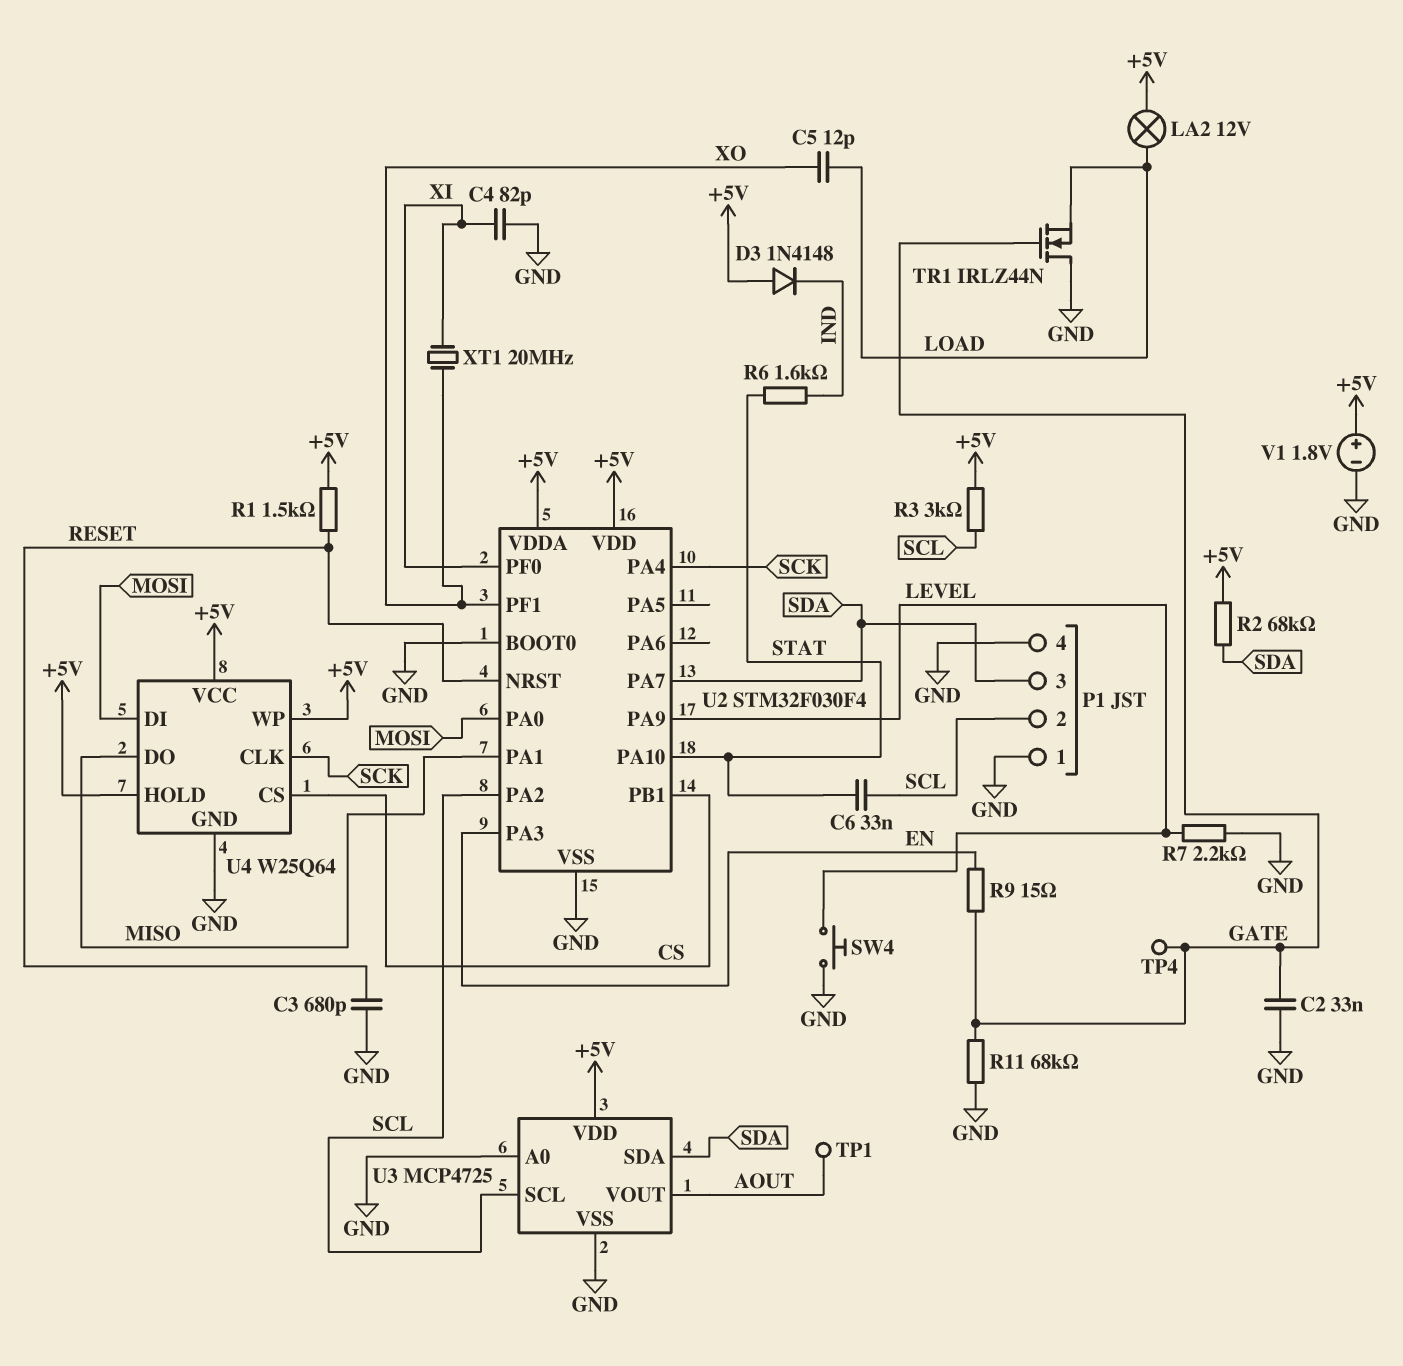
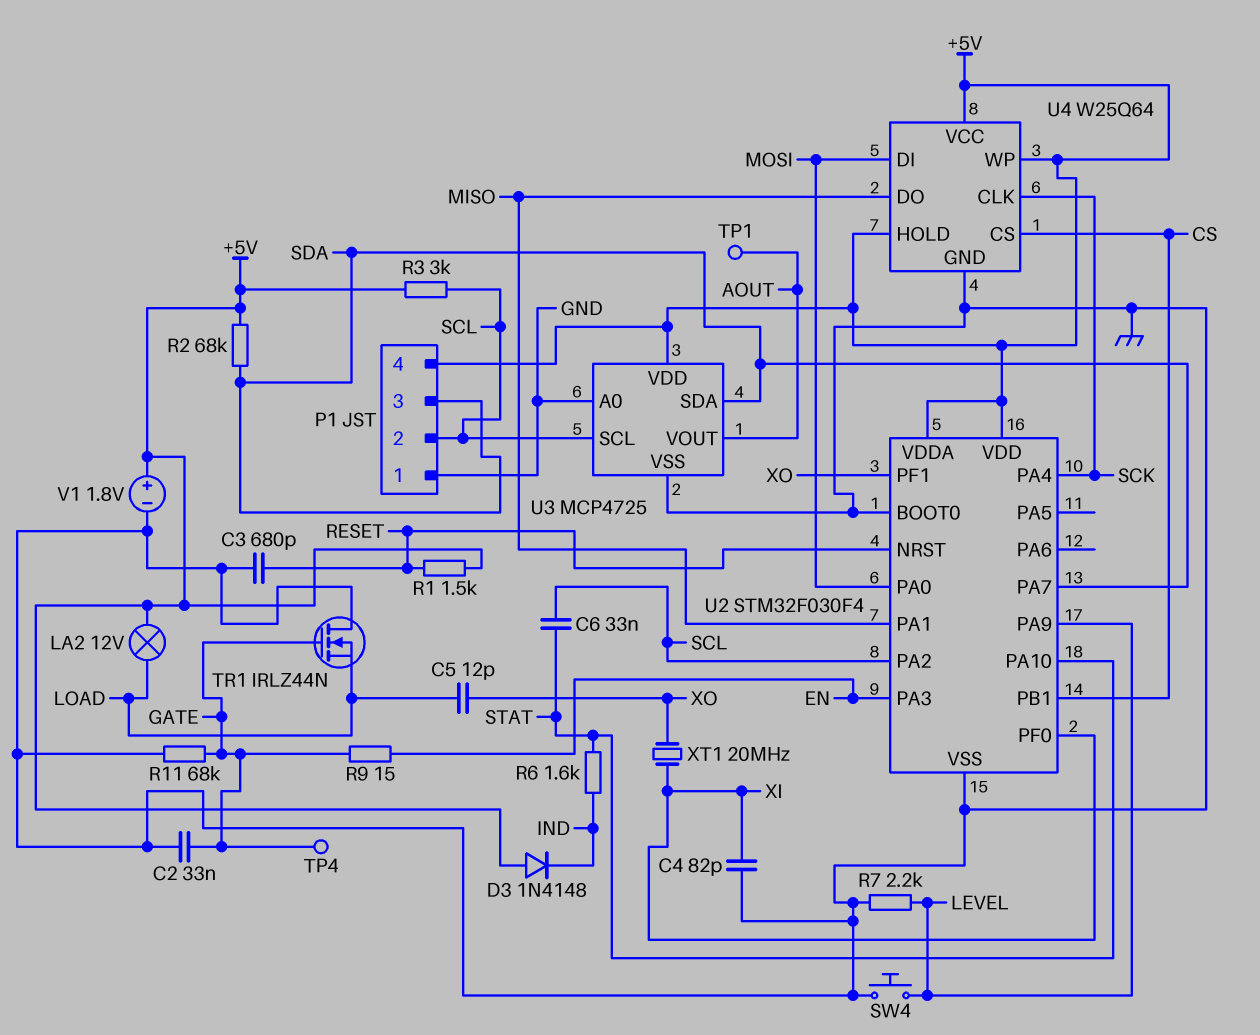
P1 pin 4: GND -> +5V

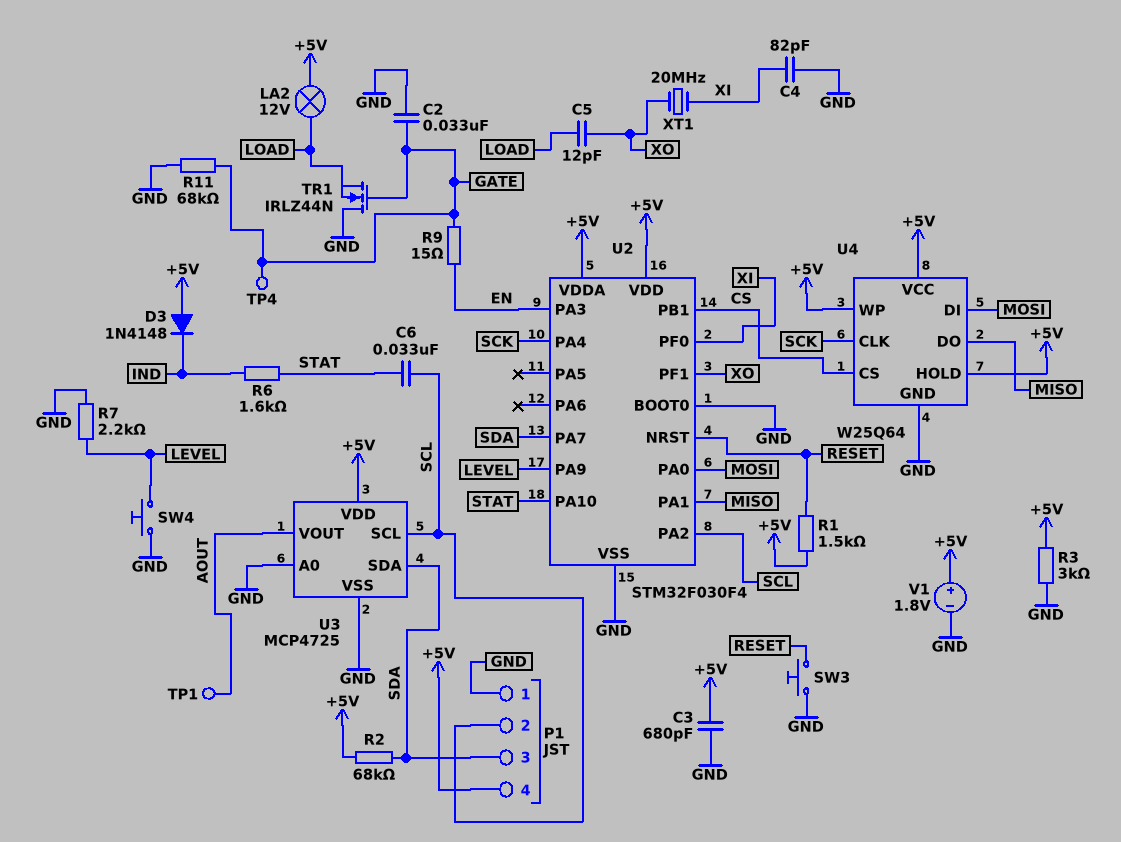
C3: 680pF (GND, RESET) -> 680pF (+5V, GND)
R3: 3k (+5V, SCL) -> 3k (+5V, GND)
SW3: none -> button (GND, RESET)

